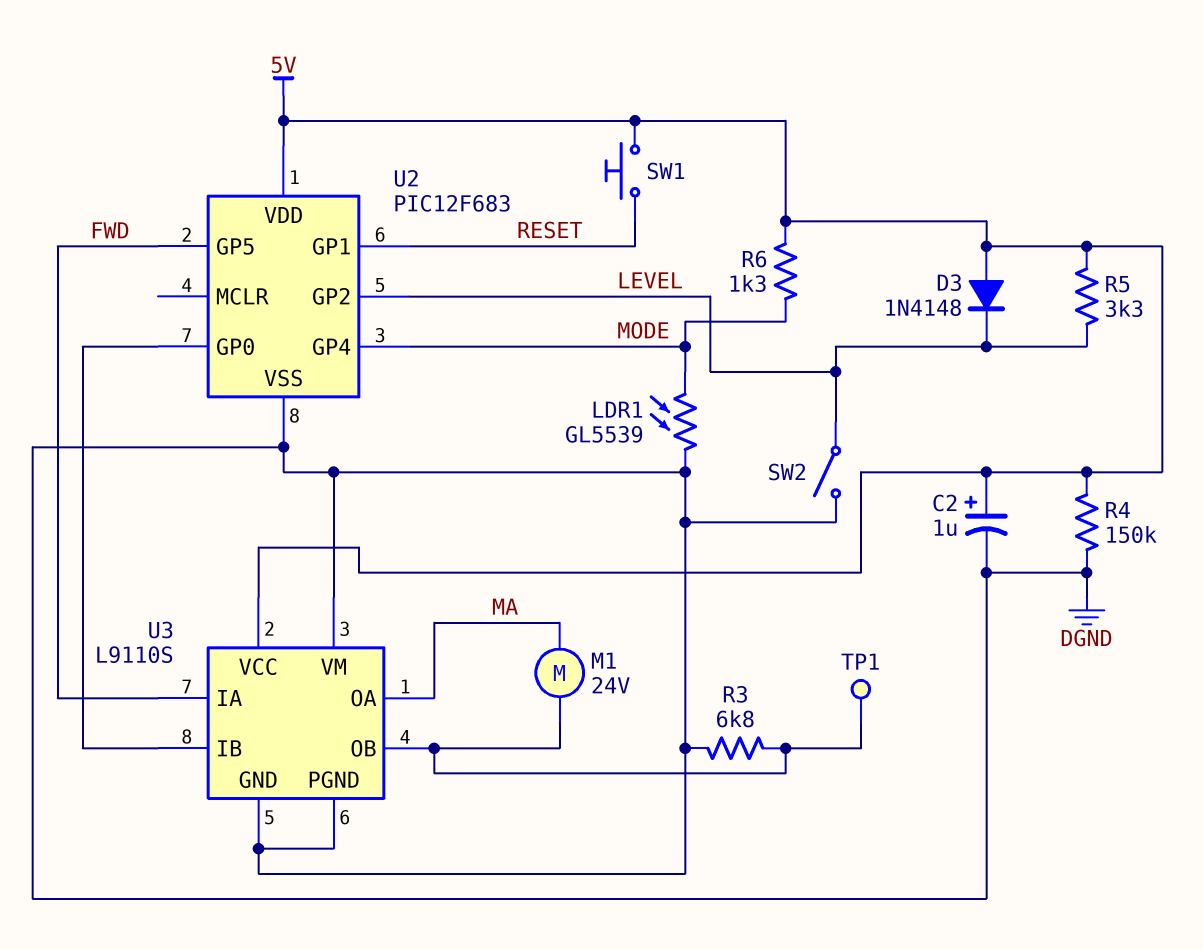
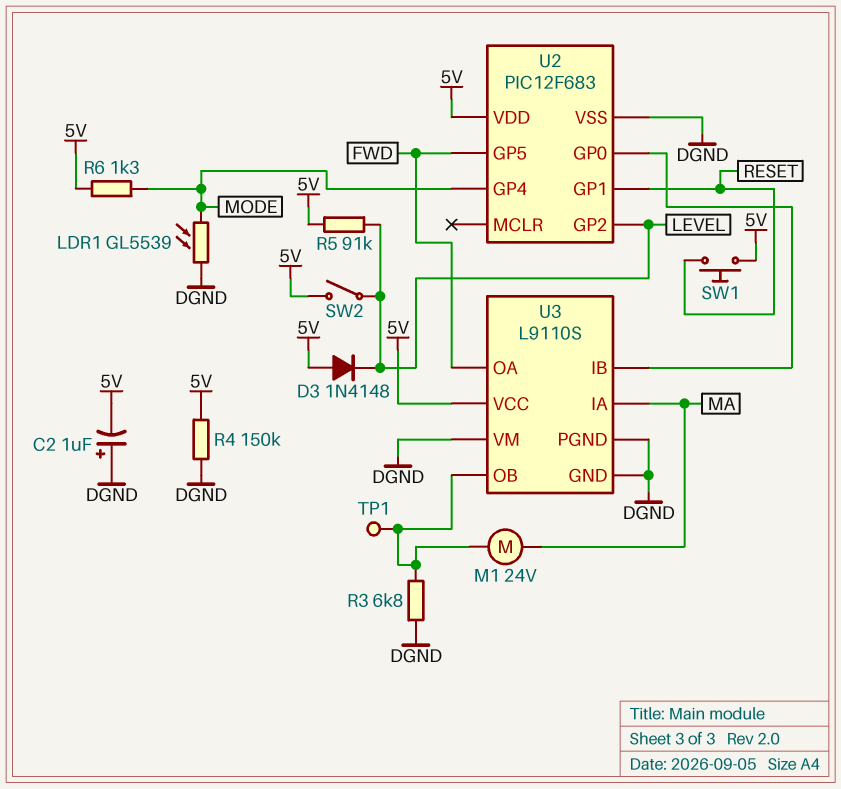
C2: 1uF (plus 5V, minus DGND) -> 1uF (plus DGND, minus 5V)
R5: 3.3k (5V, LEVEL) -> 91k (5V, LEVEL)
SW2: switch (DGND, LEVEL) -> switch (5V, LEVEL)
U3 pin IA: FWD -> MA
U3 pin OA: MA -> FWD

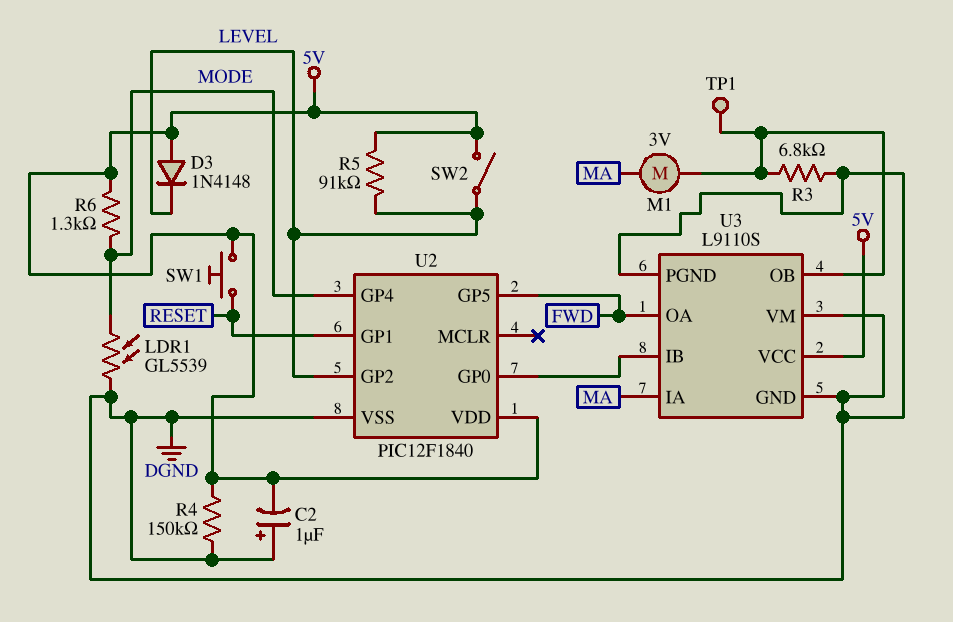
M1: motor 24V (MA, U3/OB) -> motor 3V (MA, U3/OB)
U2: PIC12F683 -> PIC12F1840

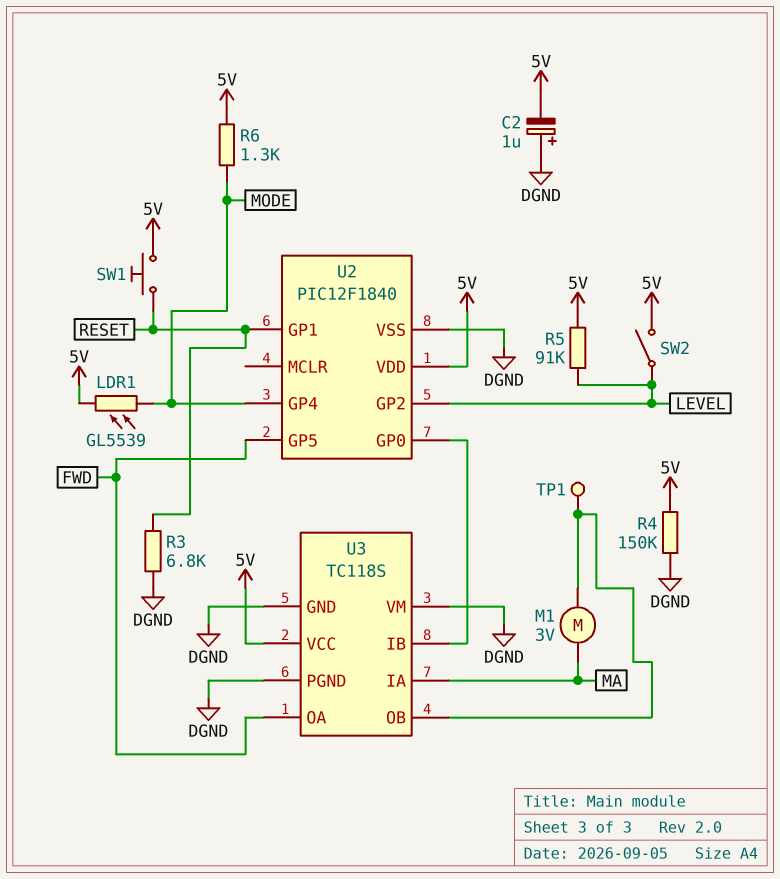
D3: diode 1N4148 (A 5V, K LEVEL) -> none
LDR1: GL5539 (DGND, MODE) -> GL5539 (5V, MODE)
R3: 6.8k (DGND, U3/OB) -> 6.8k (DGND, RESET)
U3: L9110S -> TC118S

